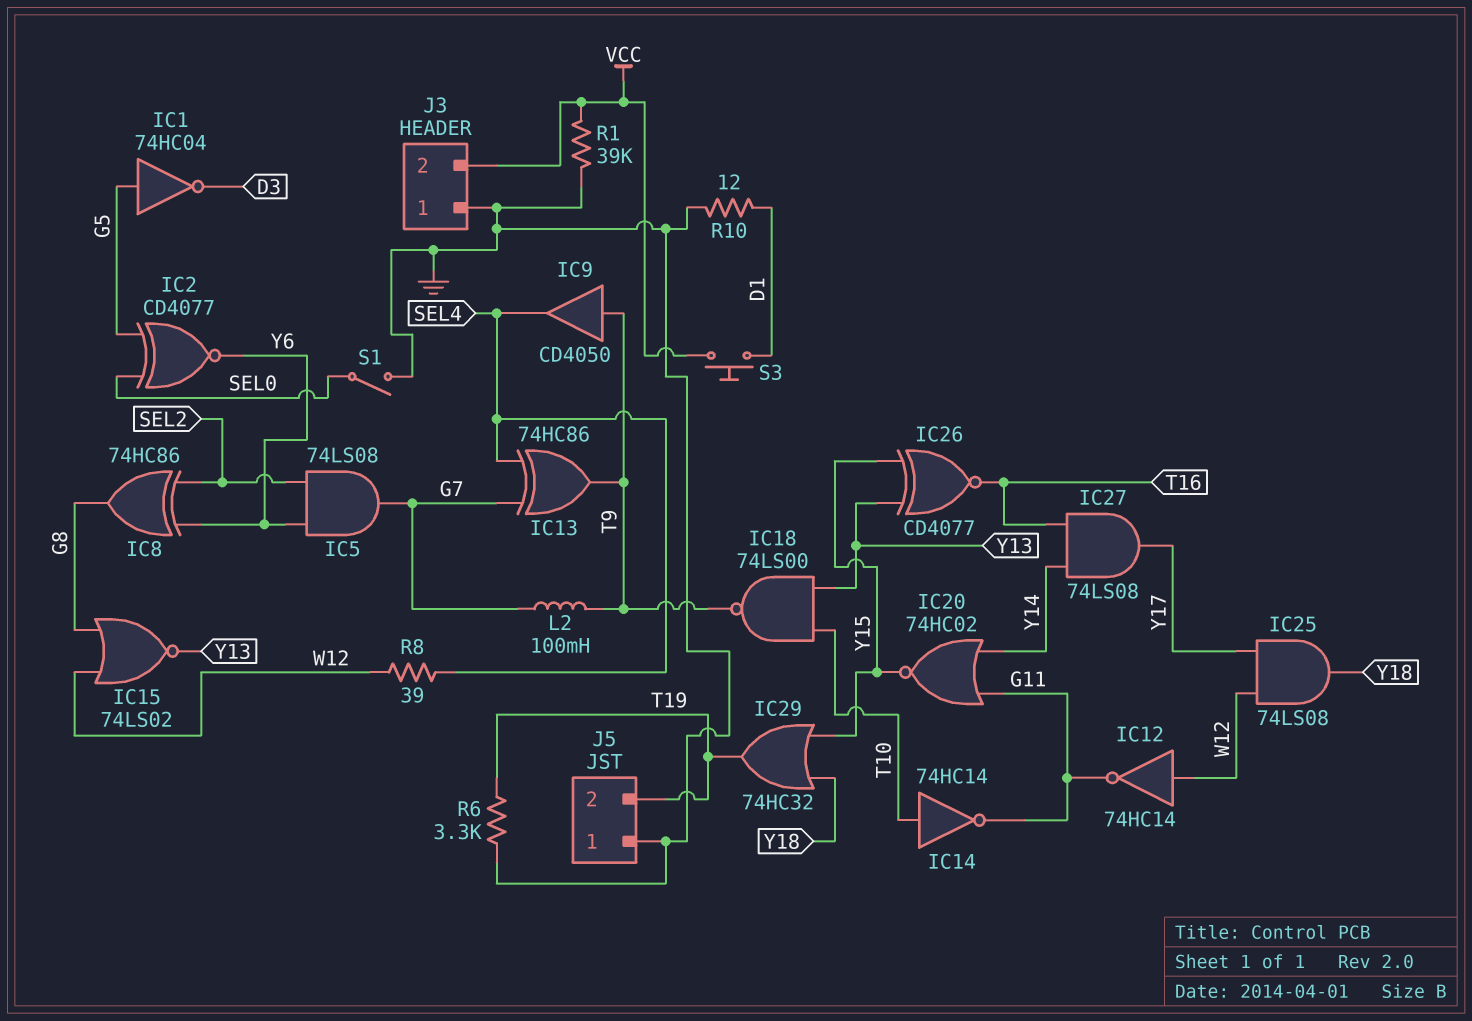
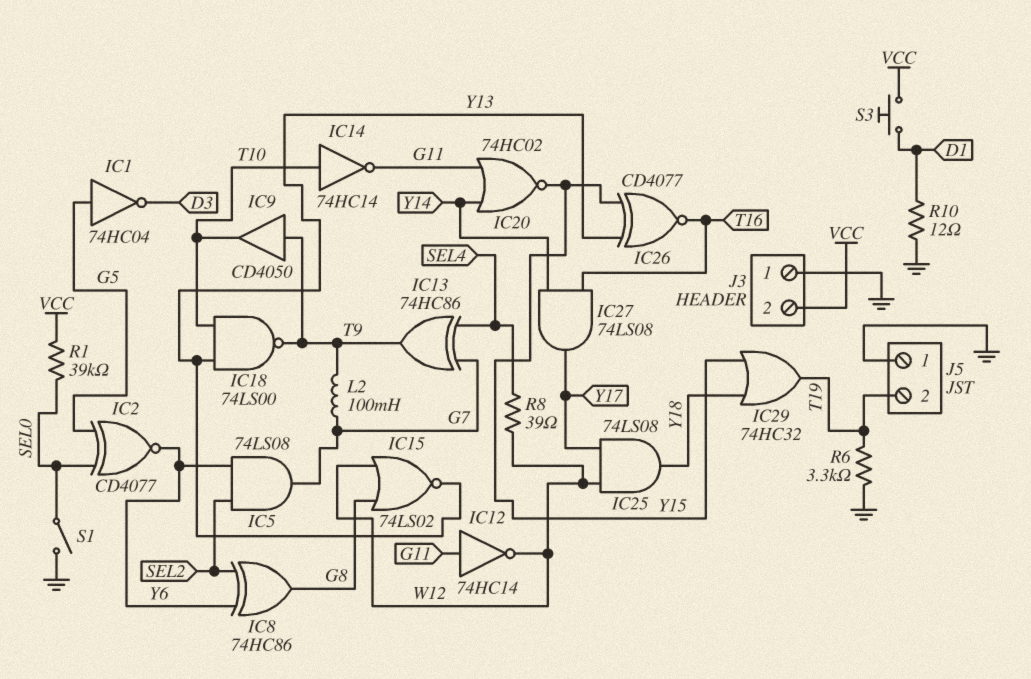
IC9: buffer CD4050 (in T9, out SEL4) -> buffer CD4050 (in T9, out T10)
IC12: NOT 74HC14 (in W12, out G11) -> NOT 74HC14 (in G11, out W12)
R1: 39k (GND, VCC) -> 39k (SEL0, VCC)

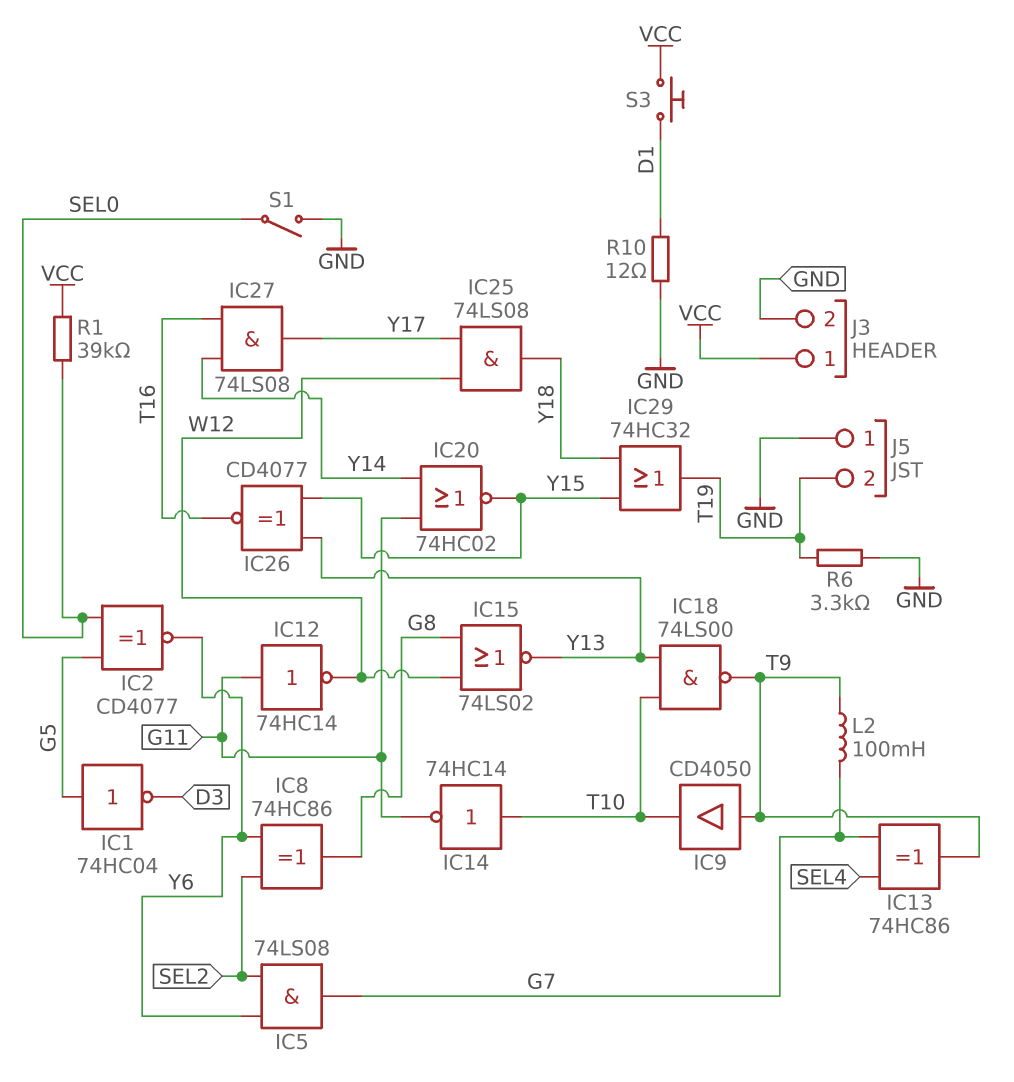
J3 pin 1: GND -> VCC
J3 pin 2: VCC -> GND
R8: 39 (SEL4, W12) -> none

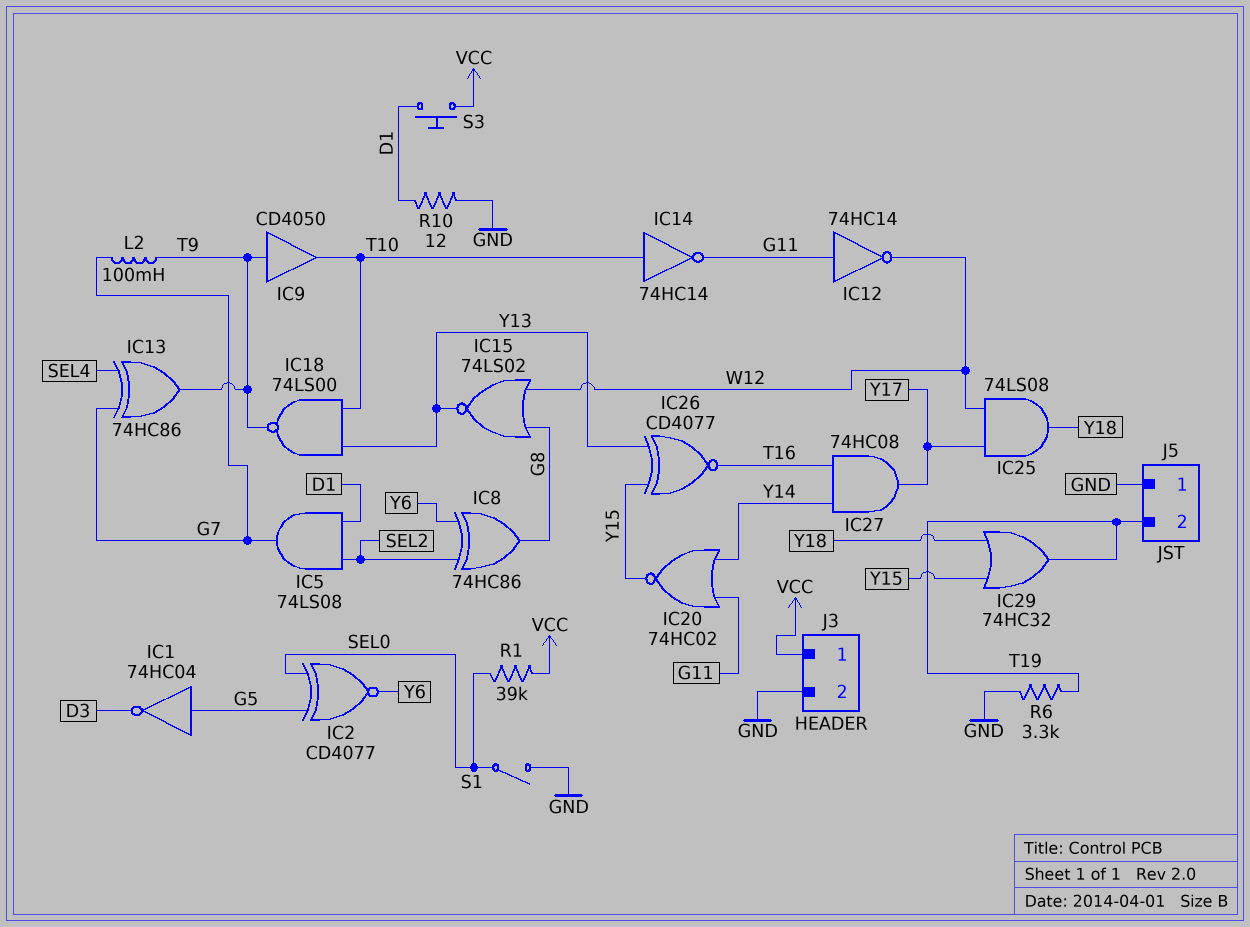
IC5: AND 74LS08 (in SEL2, in Y6, out G7) -> AND 74LS08 (in D1, in SEL2, out G7)
IC27: AND 74LS08 (in T16, in Y14, out Y17) -> AND 74HC08 (in T16, in Y14, out Y17)

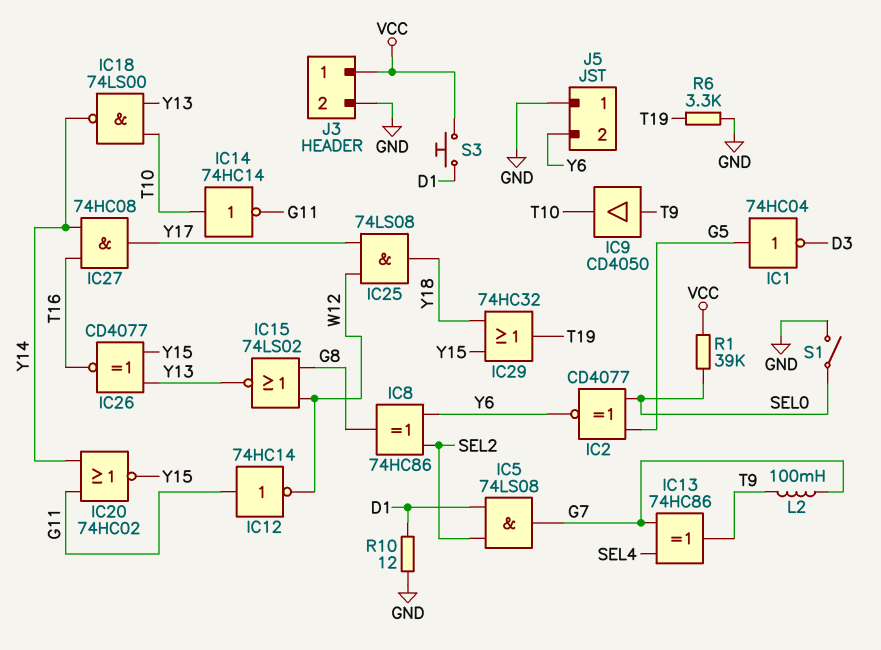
IC18: NAND 74LS00 (in T10, in Y13, out T9) -> NAND 74LS00 (in T10, in Y13, out Y14)
J5 pin 2: T19 -> Y6

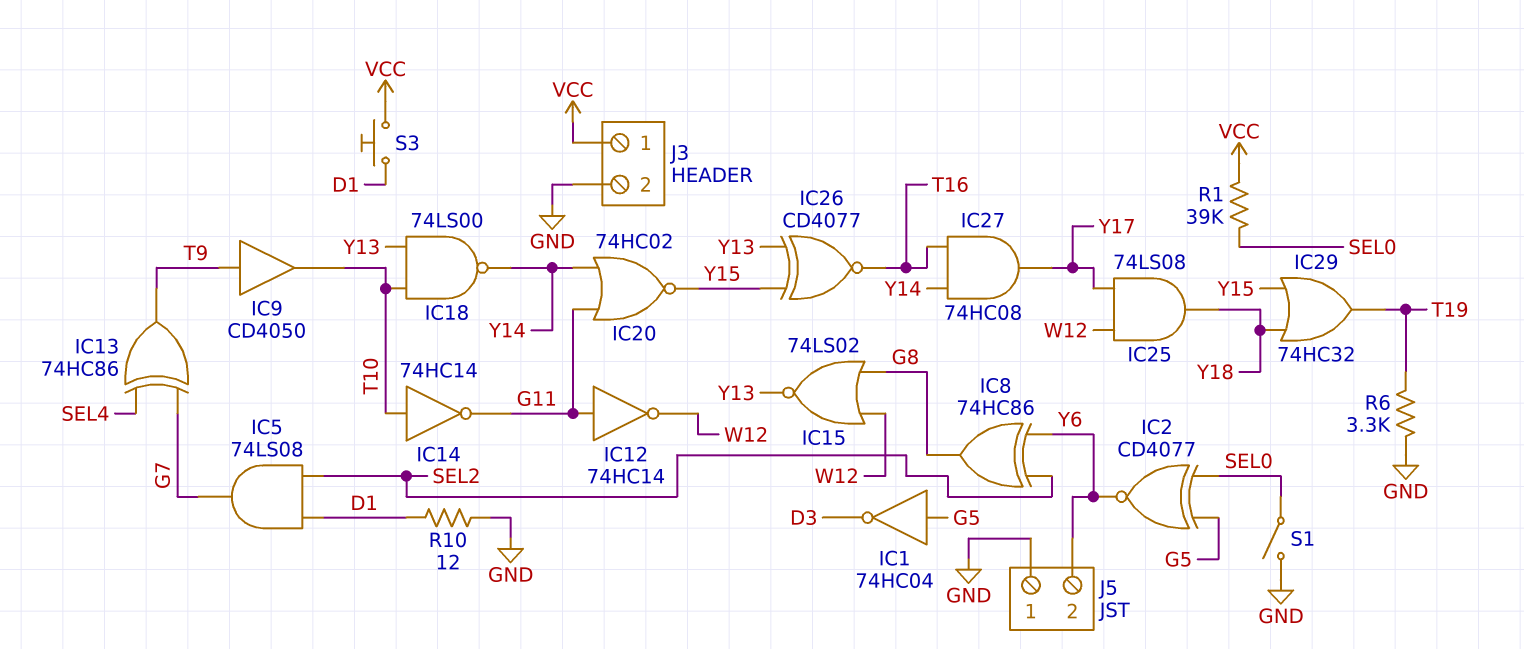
L2: 100mH (G7, T9) -> none

